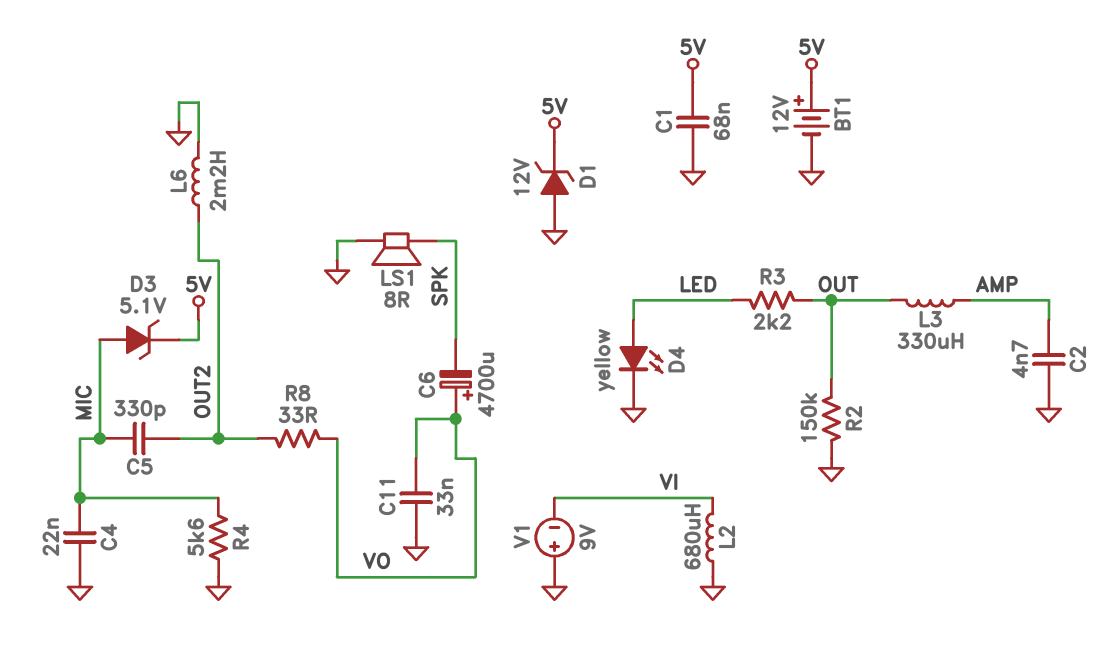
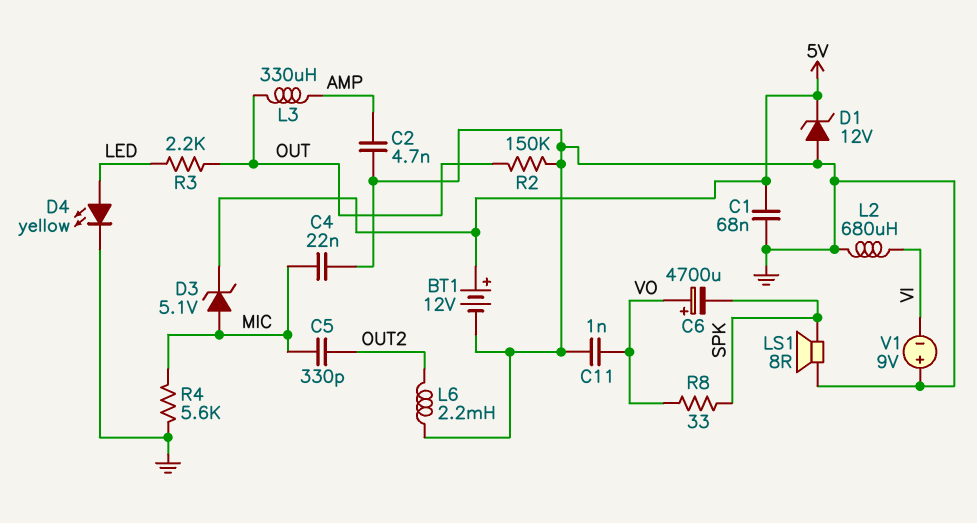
C11: 33nF (GND, VO) -> 1nF (GND, VO)
R8: 33 (OUT2, VO) -> 33 (SPK, VO)

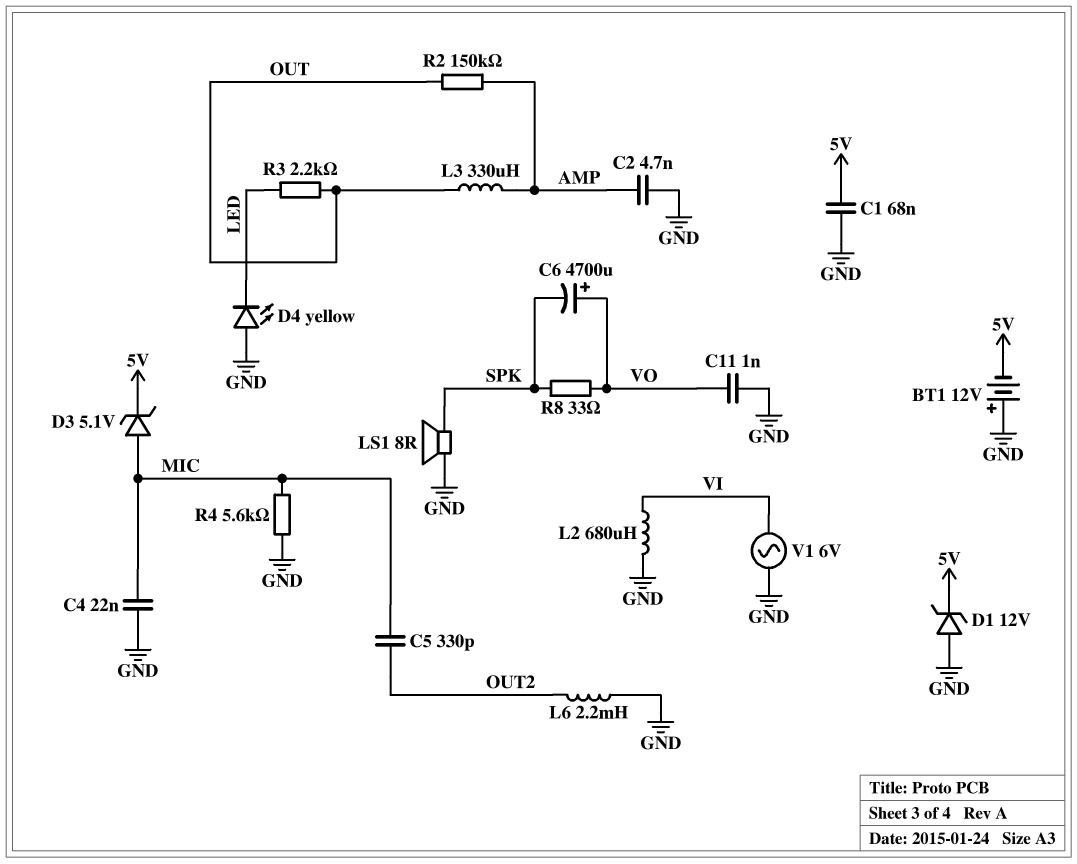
BT1: 12V (plus 5V, minus GND) -> 12V (plus GND, minus 5V)
D4: LED yellow (A LED, K GND) -> LED yellow (A GND, K LED)
R2: 150k (GND, OUT) -> 150k (AMP, OUT)
V1: 9V (plus GND, minus VI) -> AC 6V (GND, VI)

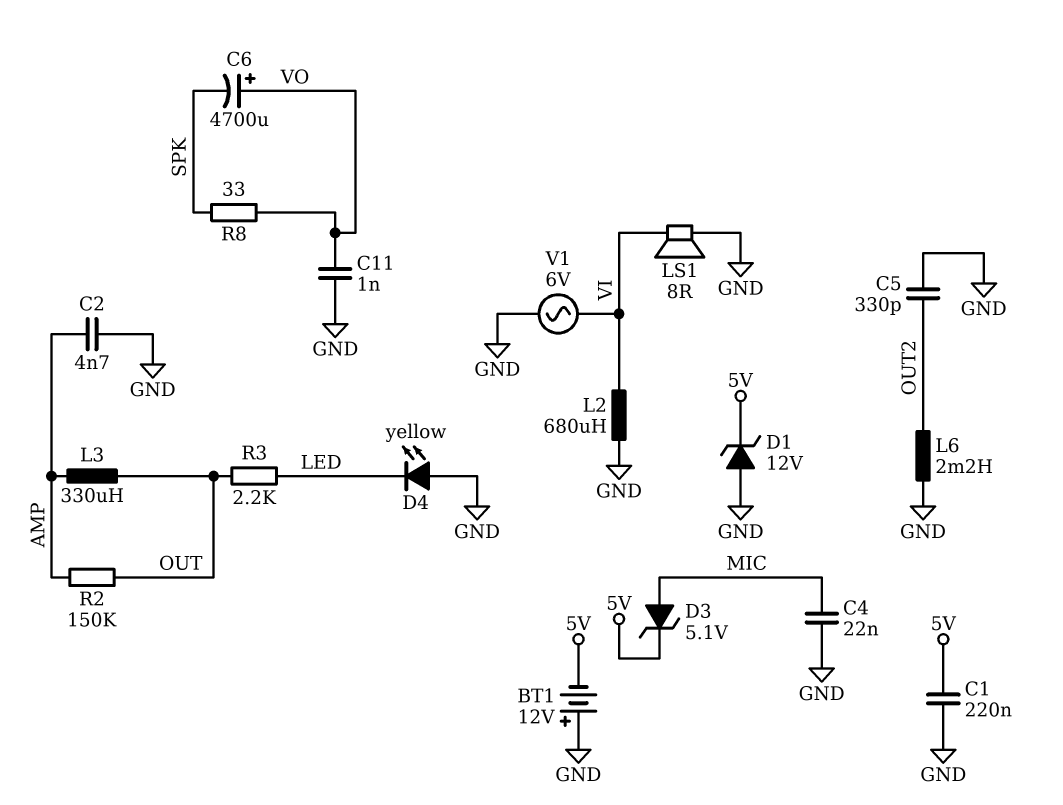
C1: 68nF (5V, GND) -> 220nF (5V, GND)
C5: 330pF (MIC, OUT2) -> 330pF (GND, OUT2)
LS1: speaker 8R (GND, SPK) -> speaker 8R (GND, VI)
R4: 5.6k (GND, MIC) -> none

